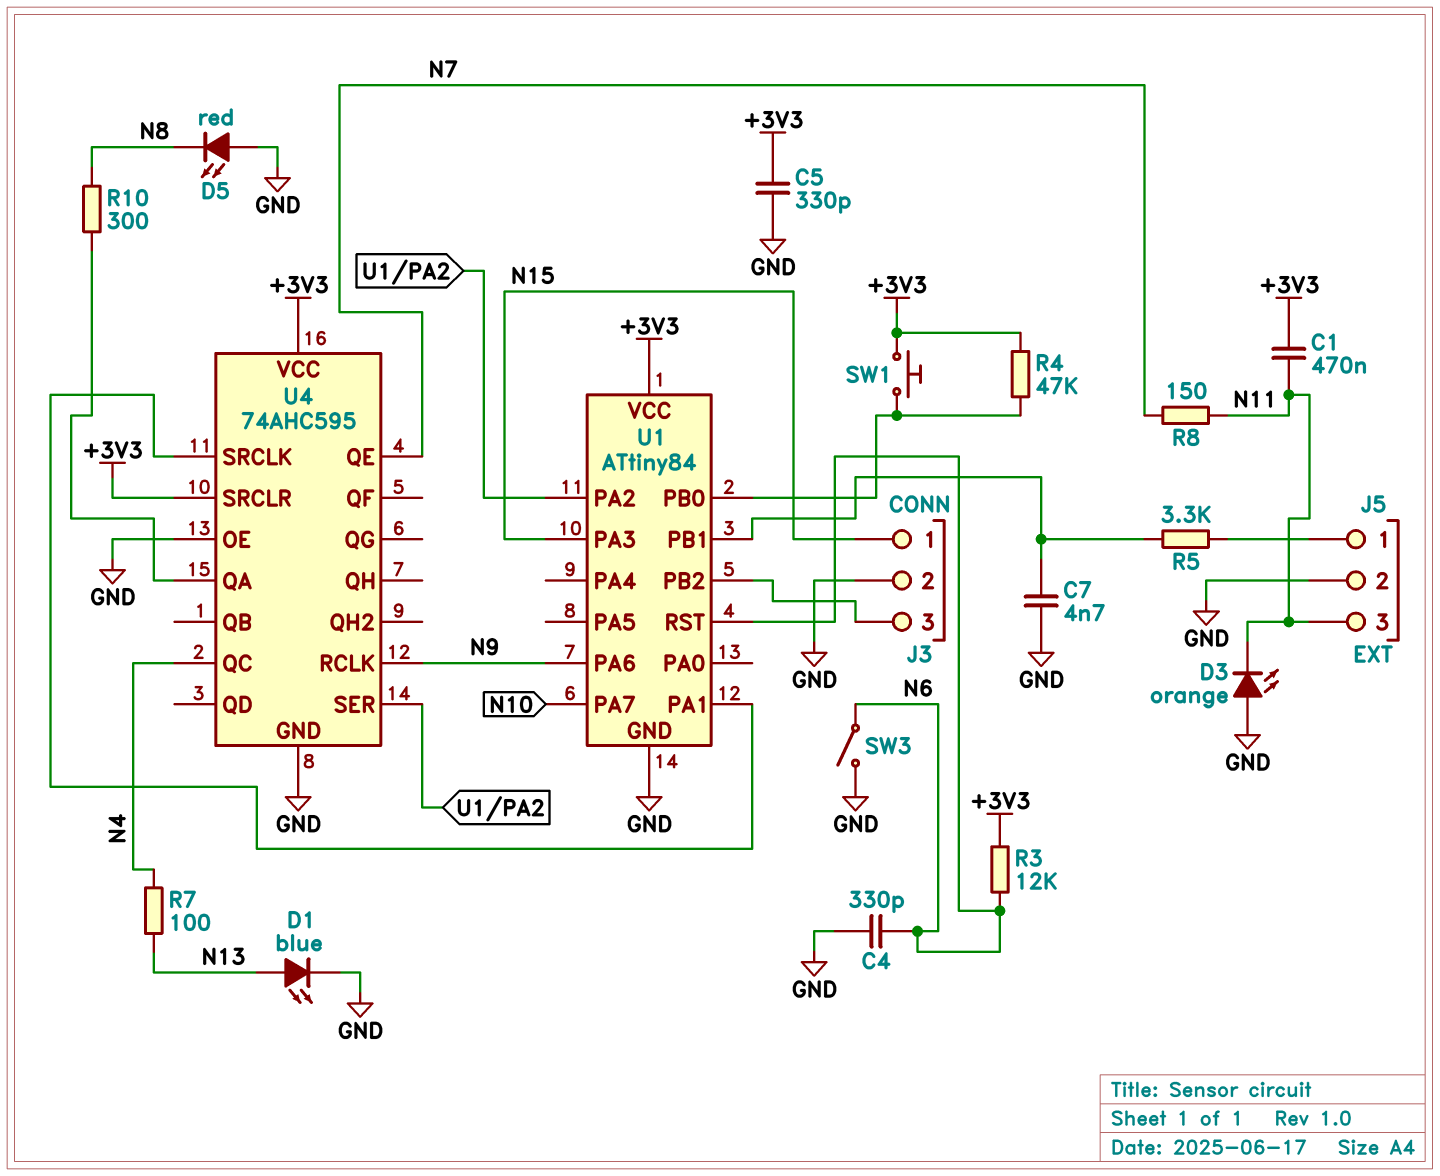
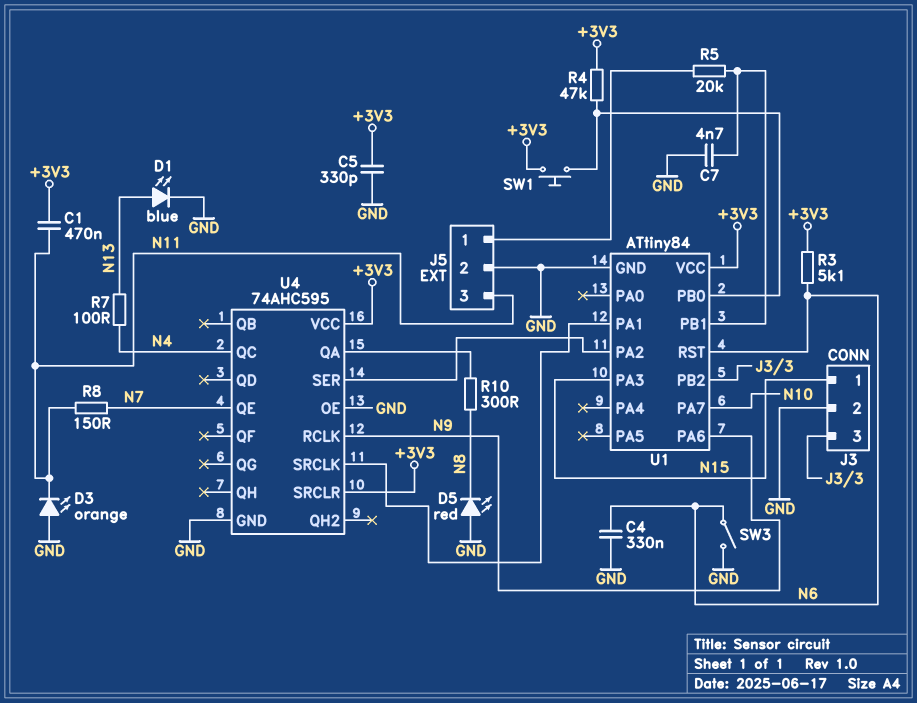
C4: 330pF (GND, N6) -> 330nF (GND, N6)
R3: 12k (+3V3, N6) -> 5.1k (+3V3, N6)
R5: 3.3k (J5/1, U1/PB1) -> 20k (J5/1, U1/PB1)

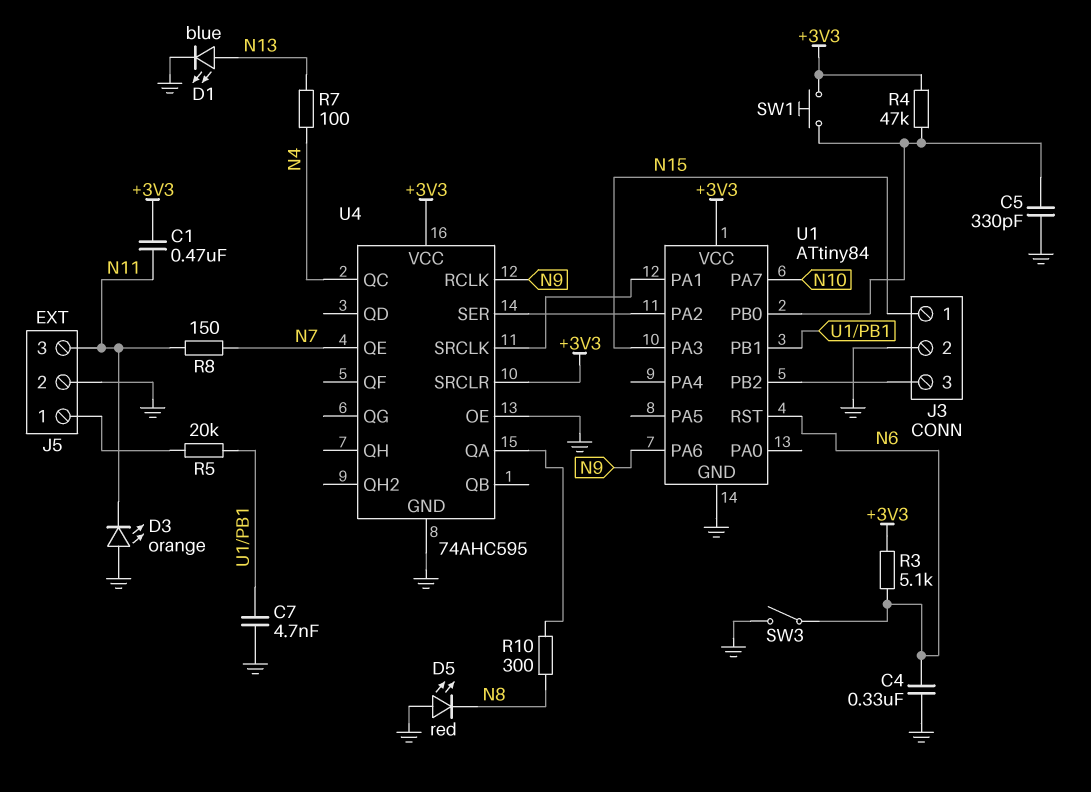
C5: 330pF (+3V3, GND) -> 330pF (GND, U1/PB0)

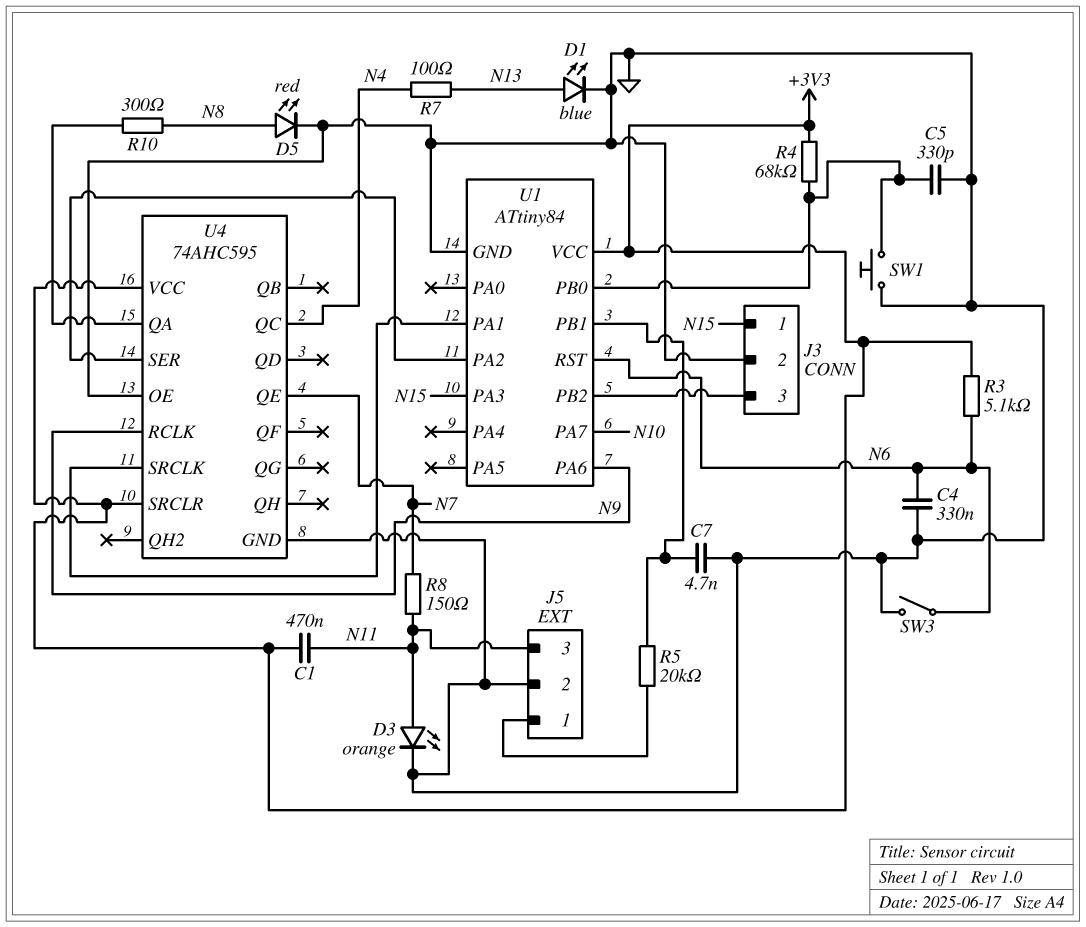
D3: LED orange (A GND, K N11) -> LED orange (A N11, K GND)
D5: LED red (A GND, K N8) -> LED red (A N8, K GND)
R4: 47k (+3V3, U1/PB0) -> 68k (+3V3, U1/PB0)
SW1: button (+3V3, U1/PB0) -> button (GND, U1/PB0)

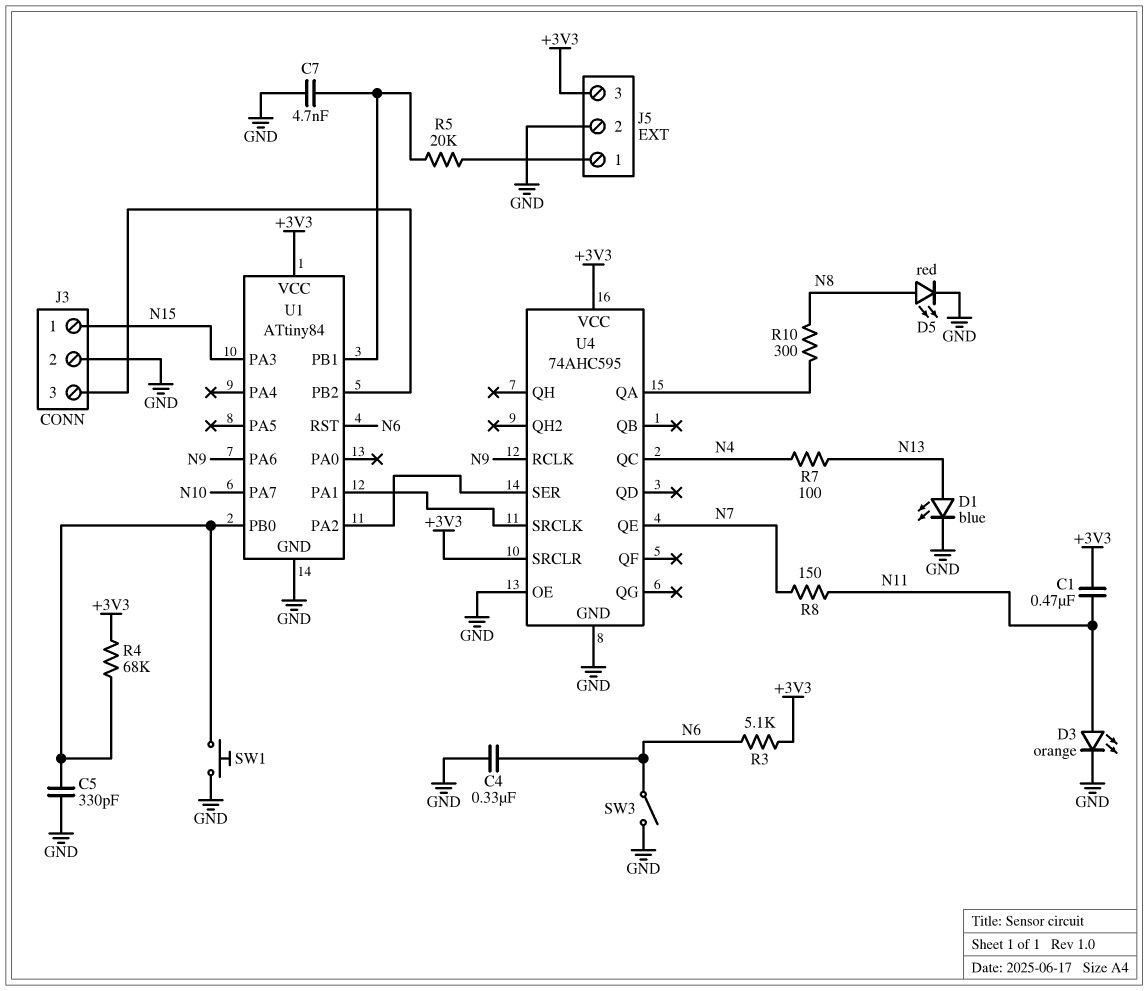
J5 pin 3: N11 -> +3V3

